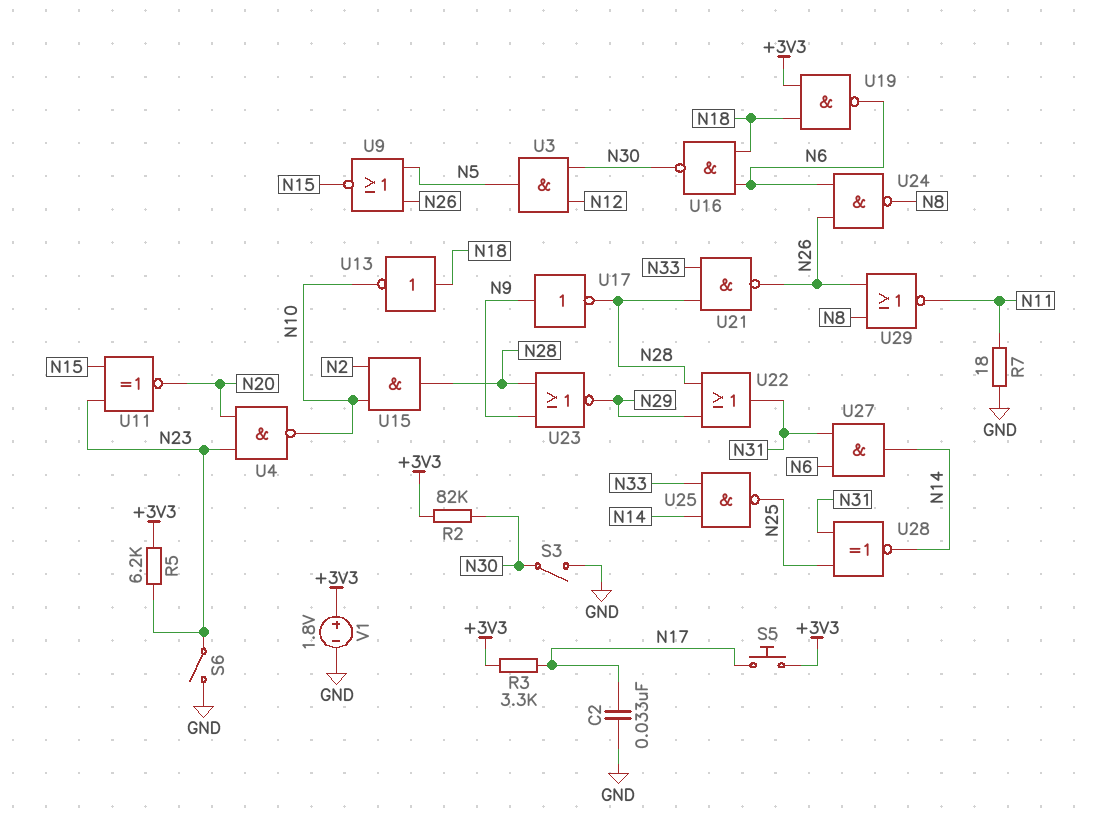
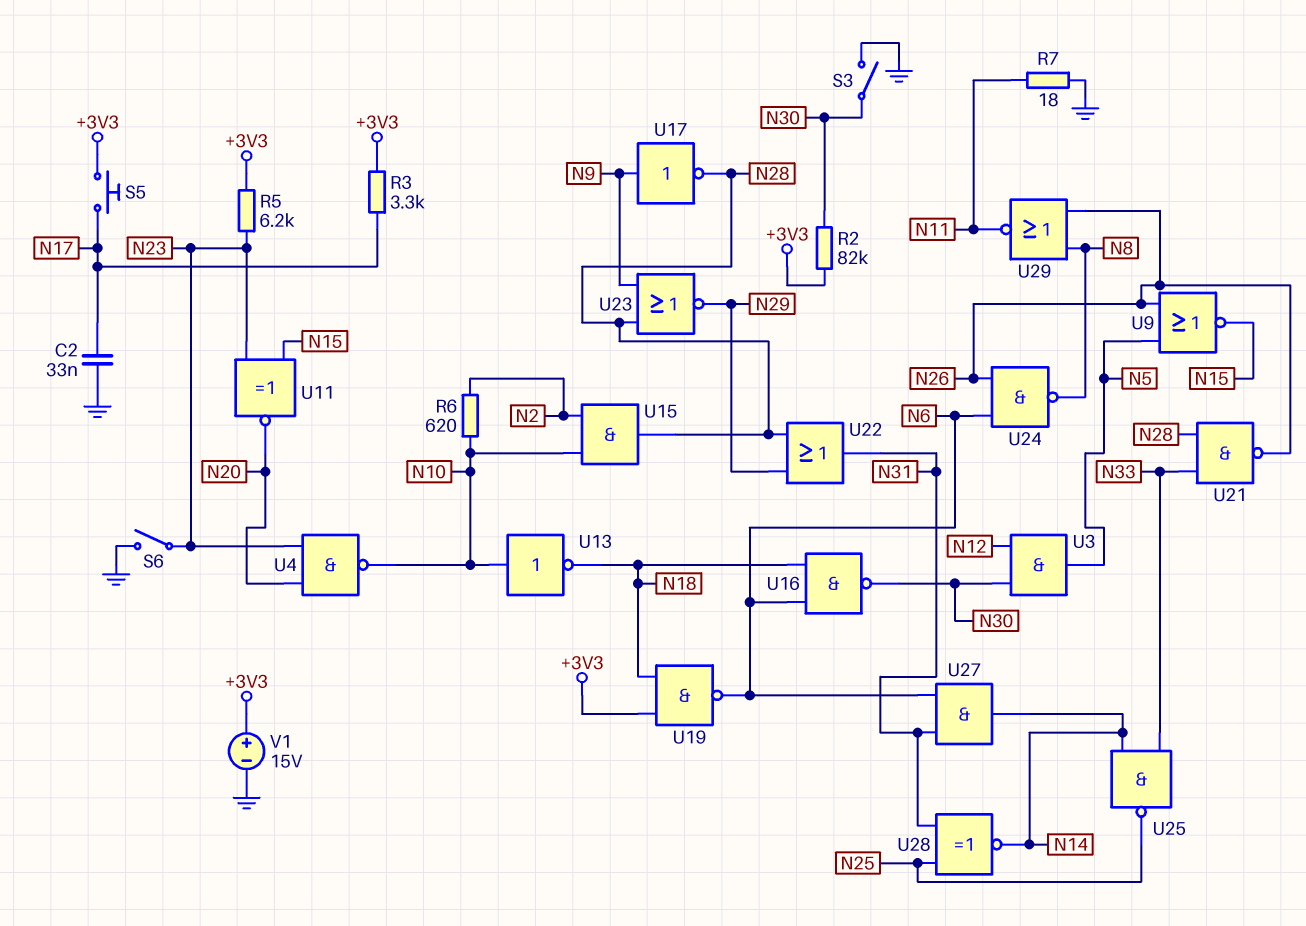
R6: none -> 620 (N2, N10)
U13: NOT (in N18, out N10) -> NOT (in N10, out N18)
V1: 1.8V (plus +3V3, minus GND) -> 15V (plus +3V3, minus GND)

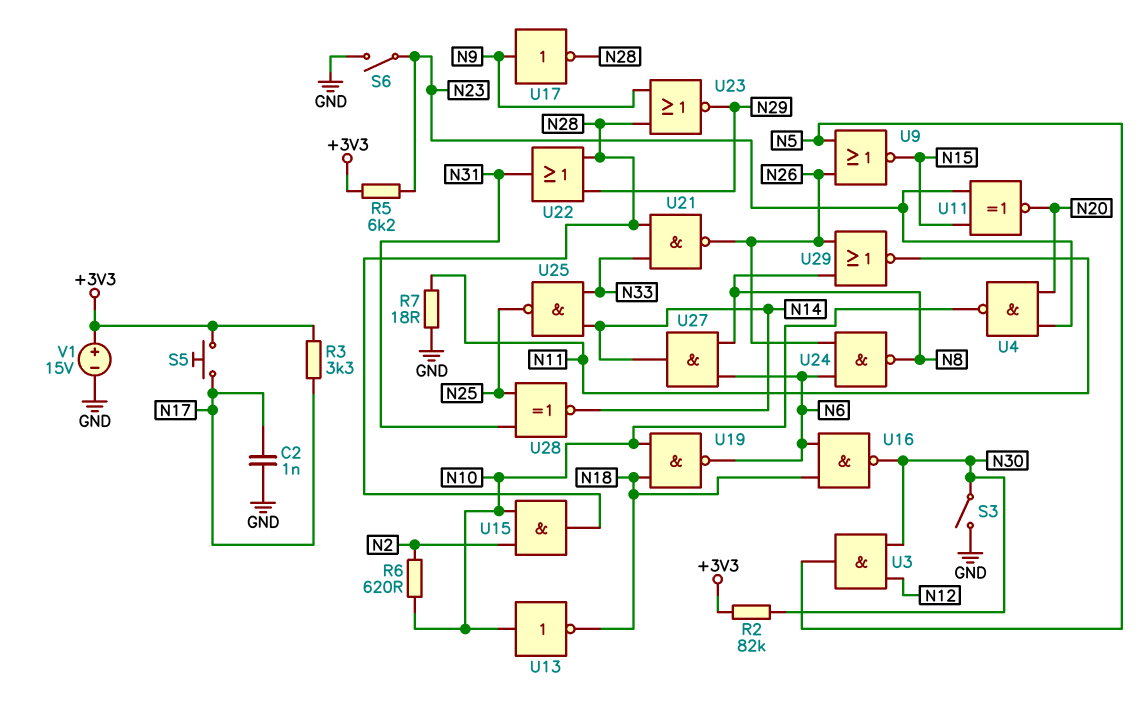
C2: 33nF (GND, N17) -> 1nF (GND, N17)
U19: NAND (in +3V3, in N18, out N6) -> NAND (in N10, in N18, out N6)
U27: AND (in N6, in N31, out N14) -> AND (in N6, in N8, out N14)

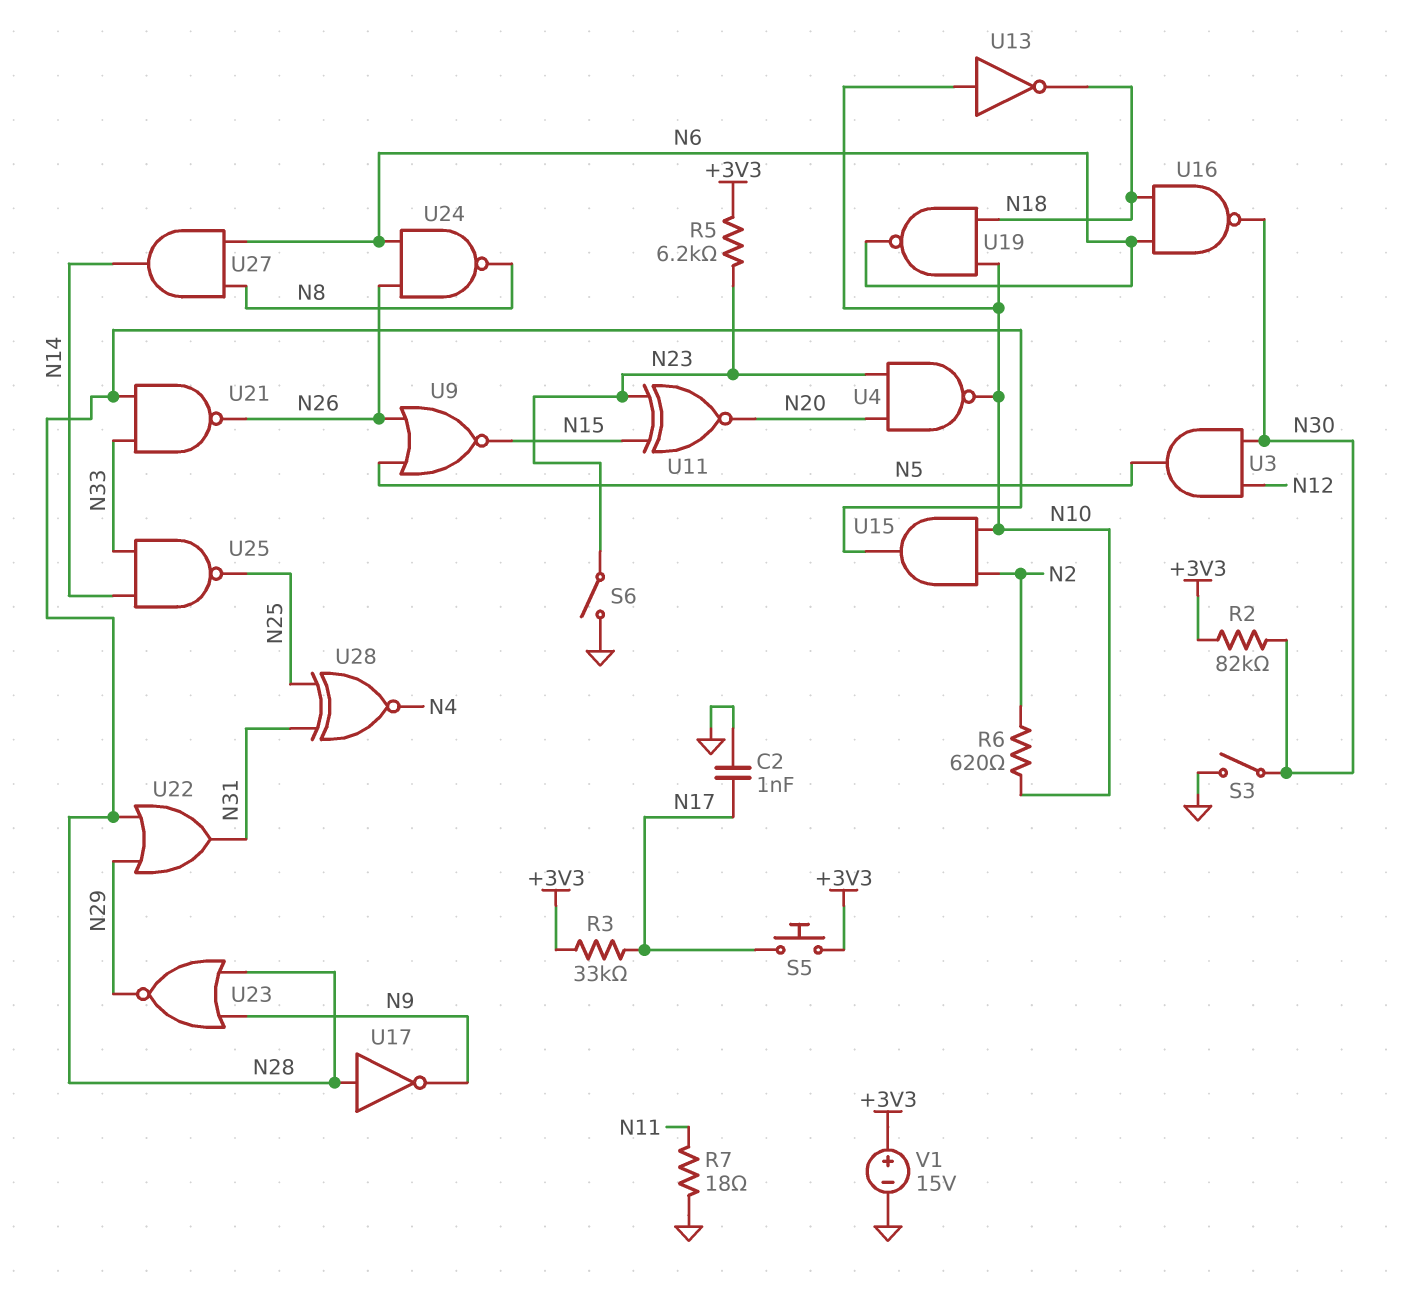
R3: 3.3k (+3V3, N17) -> 33k (+3V3, N17)
U17: NOT (in N9, out N28) -> NOT (in N28, out N9)
U28: XNOR (in N25, in N31, out N14) -> XNOR (in N25, in N31, out N4)
U29: NOR (in N8, in N26, out N11) -> none

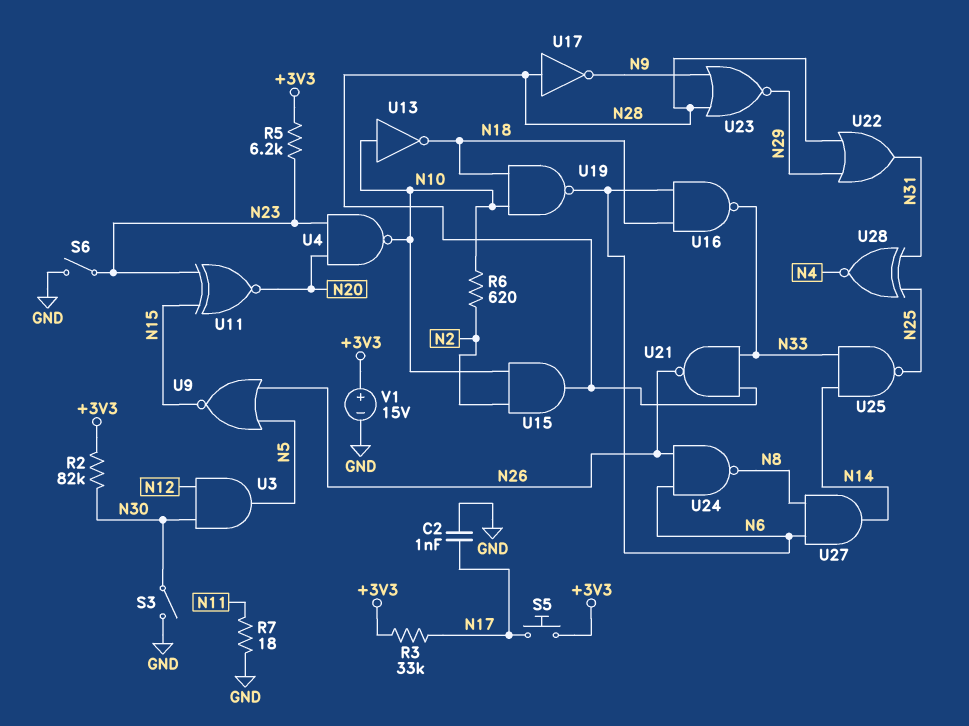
U16: NAND (in N6, in N18, out N30) -> NAND (in N6, in N18, out N33)

